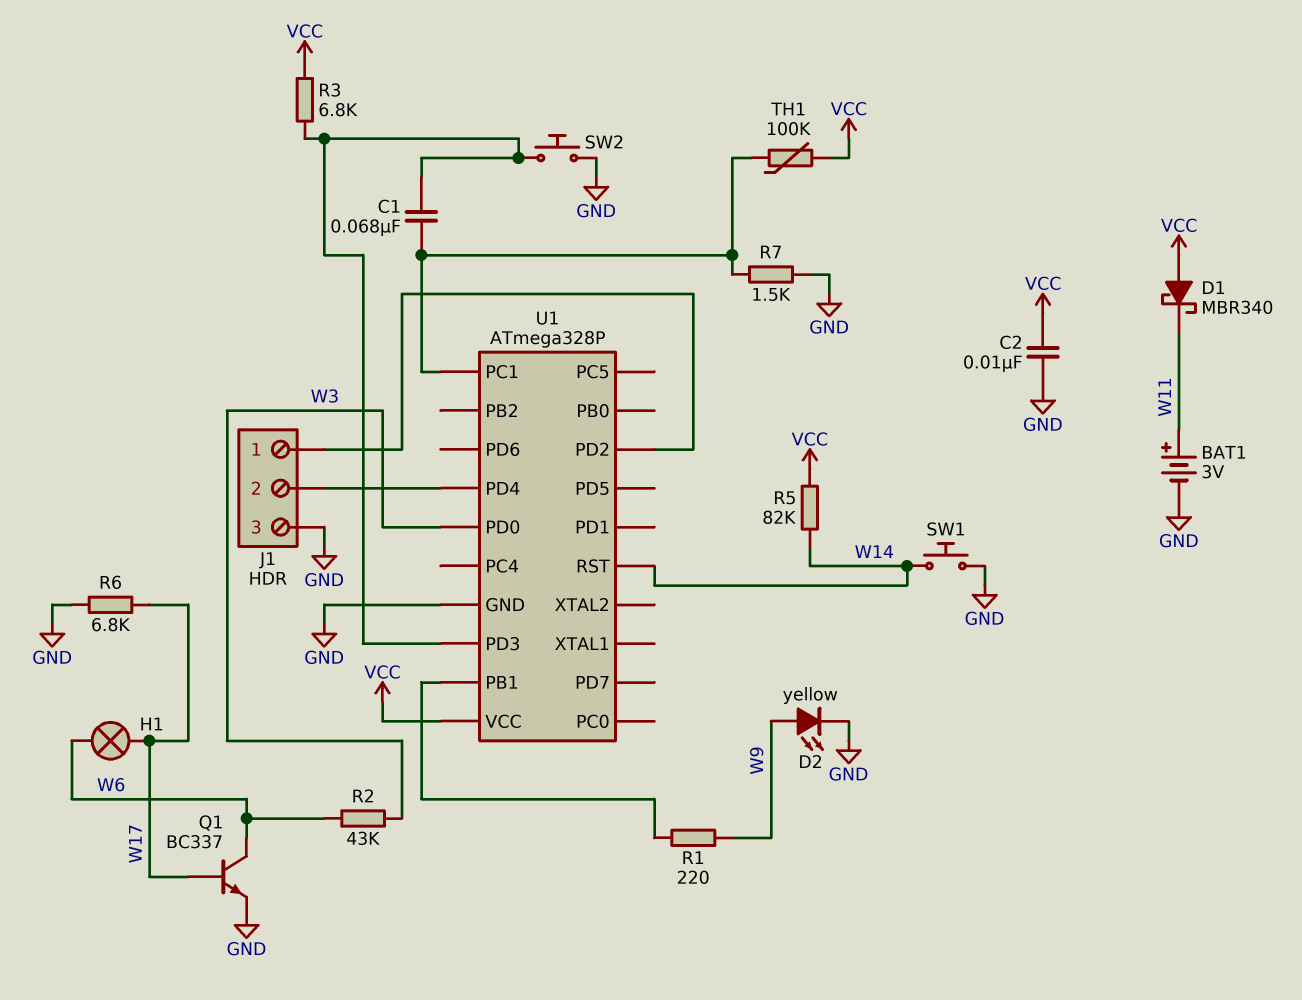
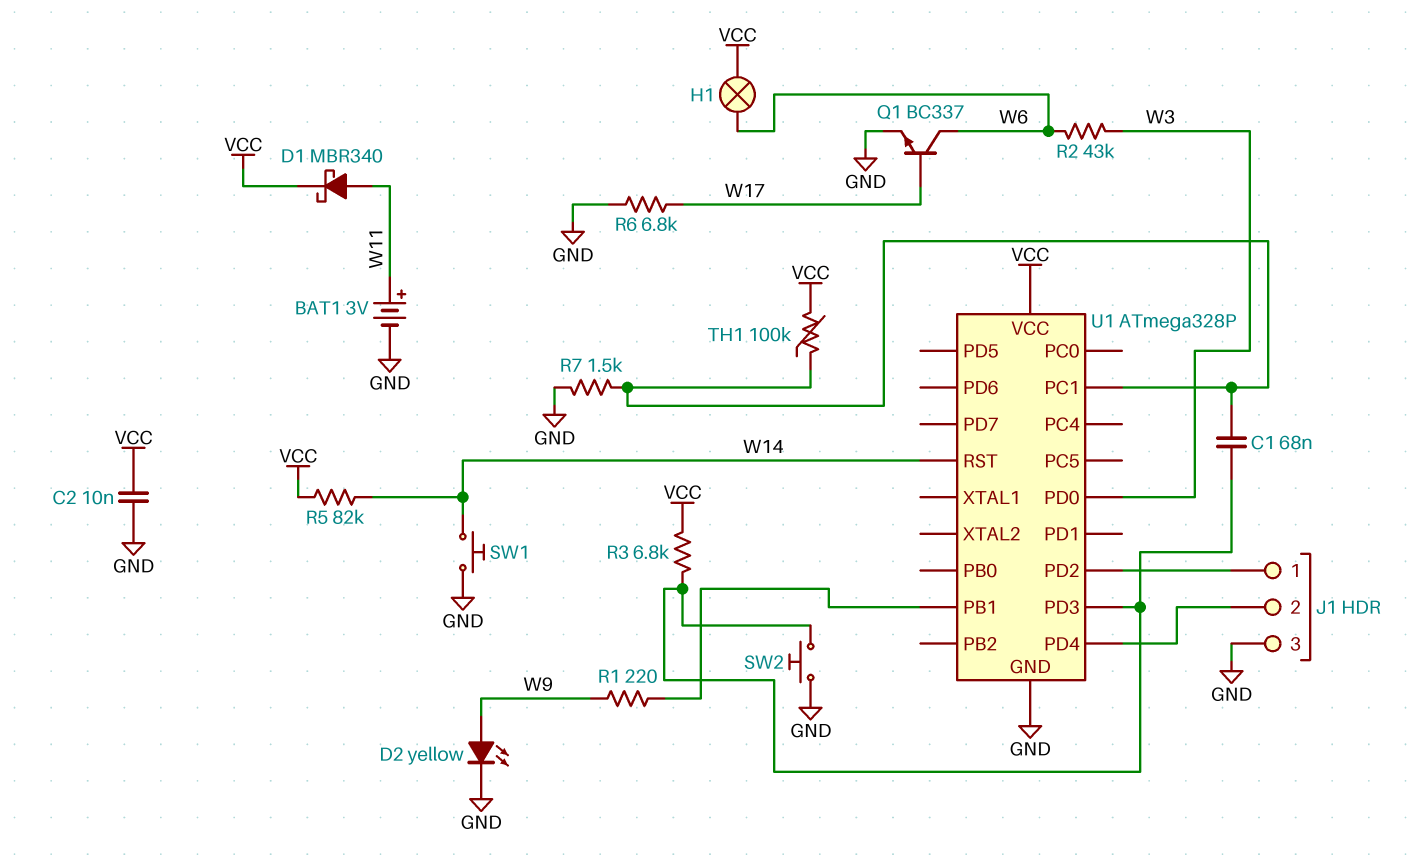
D1: schottky MBR340 (A VCC, K W11) -> schottky MBR340 (A W11, K VCC)
H1: lamp (W6, W17) -> lamp (VCC, W6)

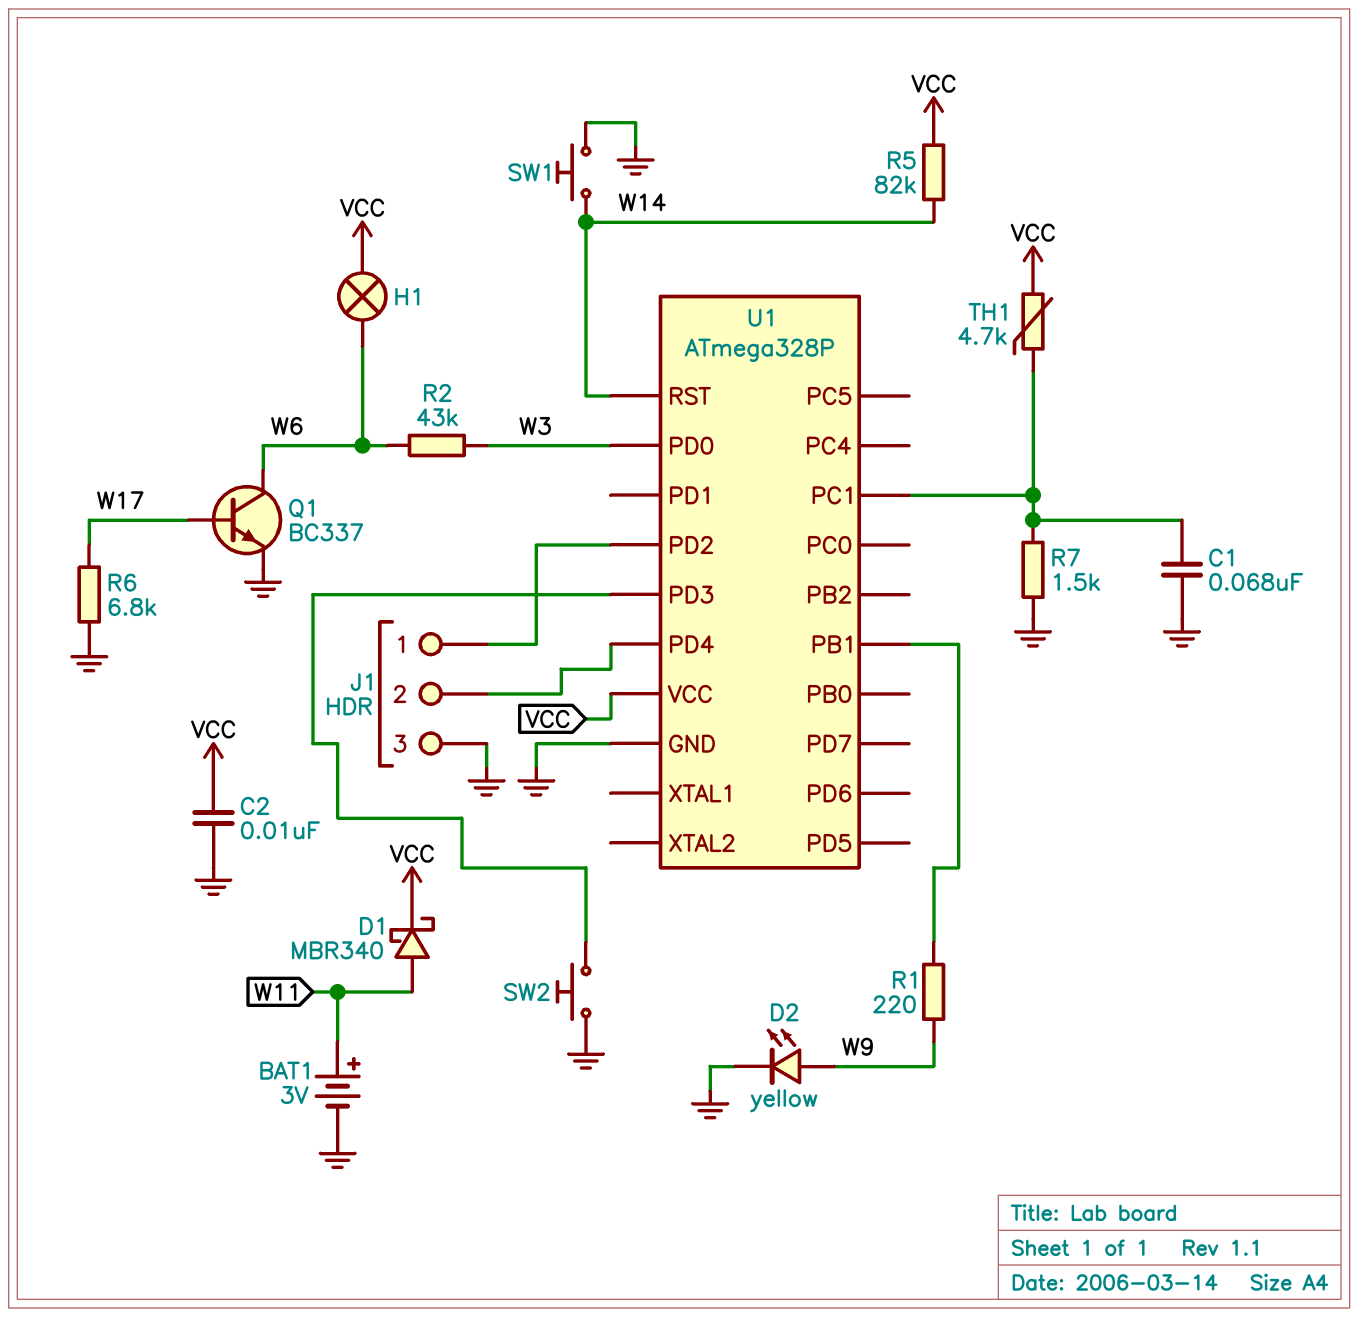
C1: 68nF (U1/PC1, U1/PD3) -> 68nF (GND, U1/PC1)
R3: 6.8k (U1/PD3, VCC) -> none
TH1: 100k (U1/PC1, VCC) -> 4.7k (U1/PC1, VCC)

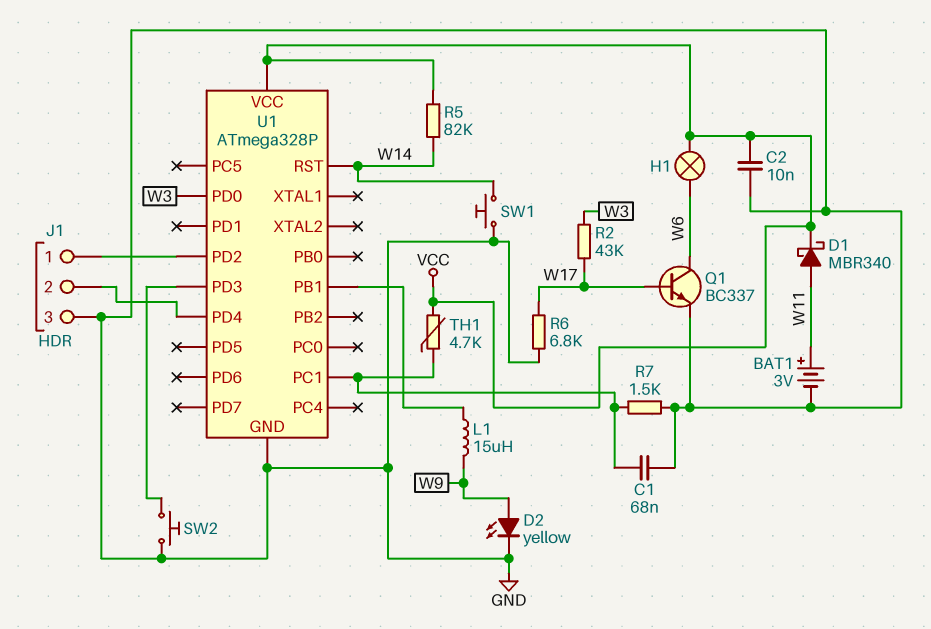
L1: none -> 15uH (U1/PB1, W9)
R1: 220 (U1/PB1, W9) -> none
R2: 43k (W3, W6) -> 43k (W3, W17)

